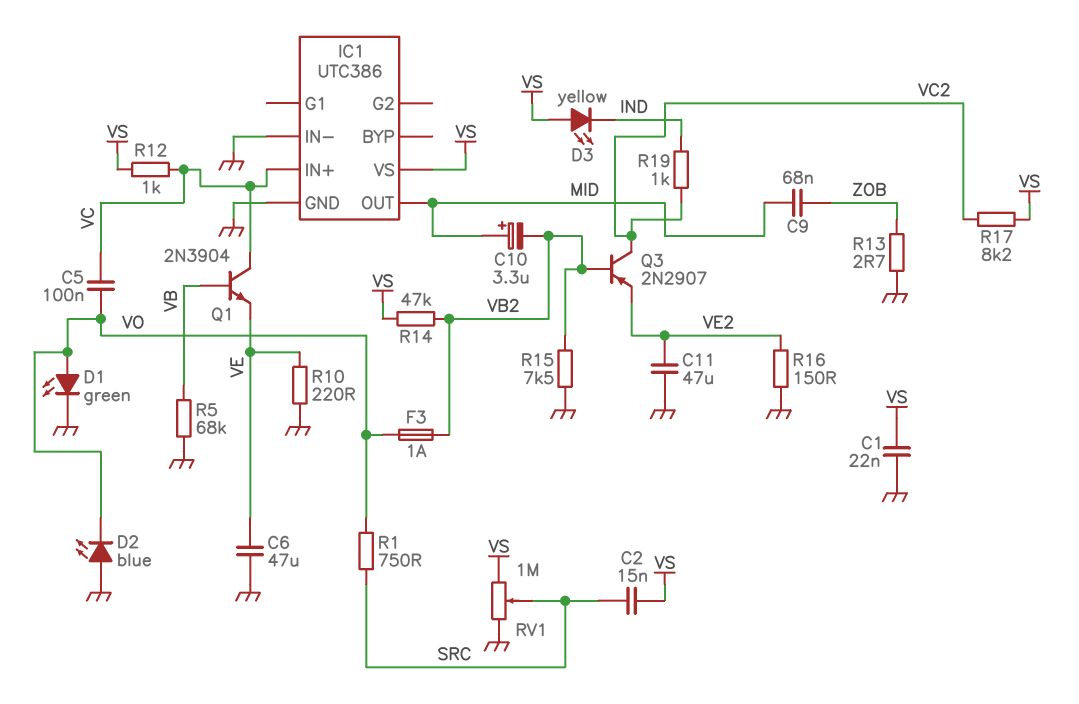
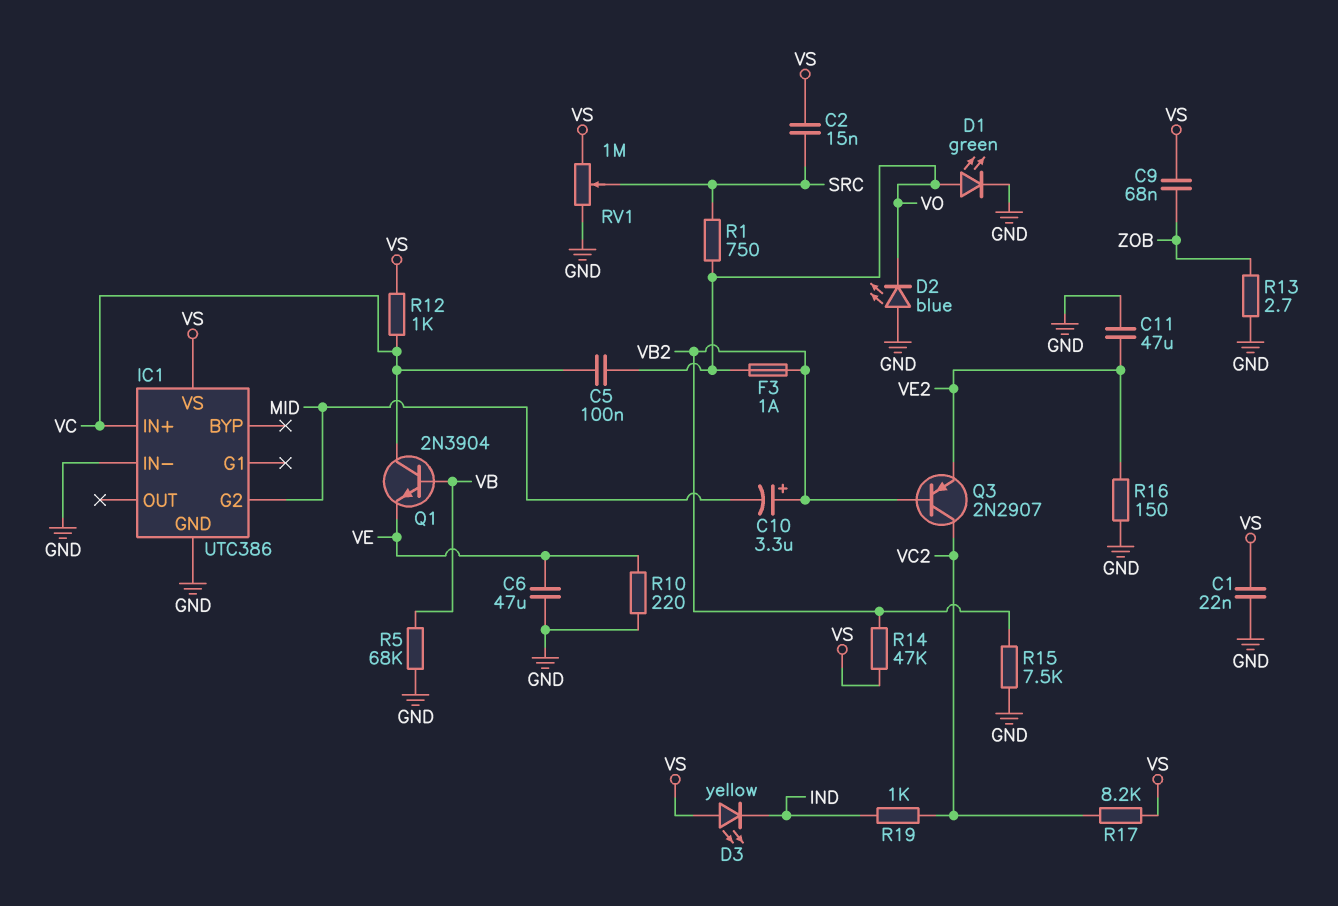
C9: 68nF (MID, ZOB) -> 68nF (VS, ZOB)
C10: 3.3uF (plus MID, minus VB2) -> 3.3uF (plus VB2, minus MID)
IC1 pin G2: none -> MID
IC1 pin OUT: MID -> none

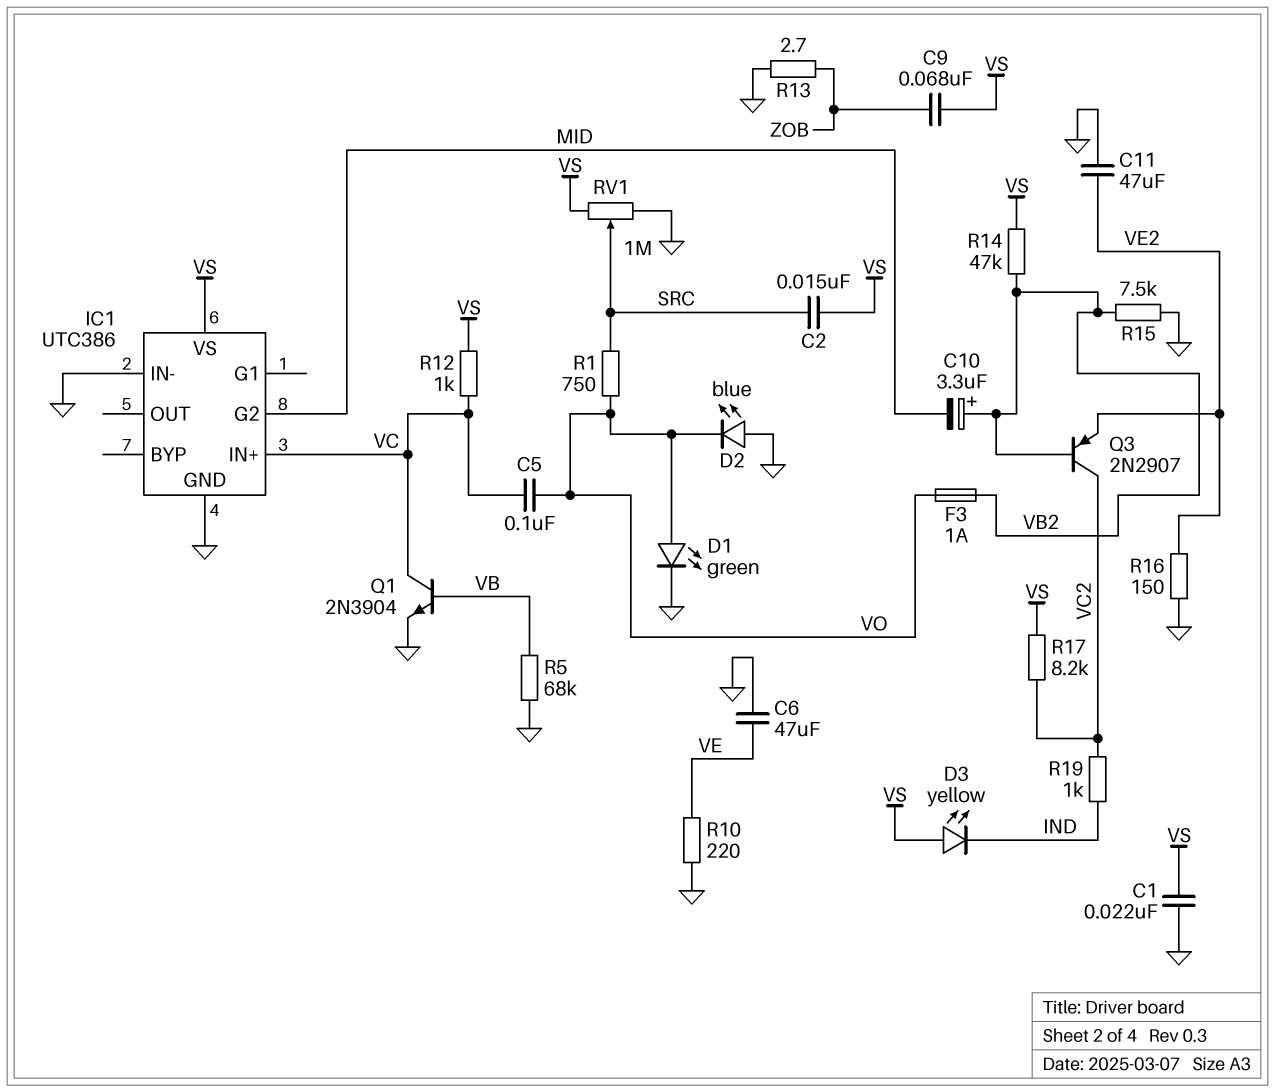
Q1: NPN 2N3904 (B VB, C VC, E VE) -> NPN 2N3904 (B VB, C VC, E GND)

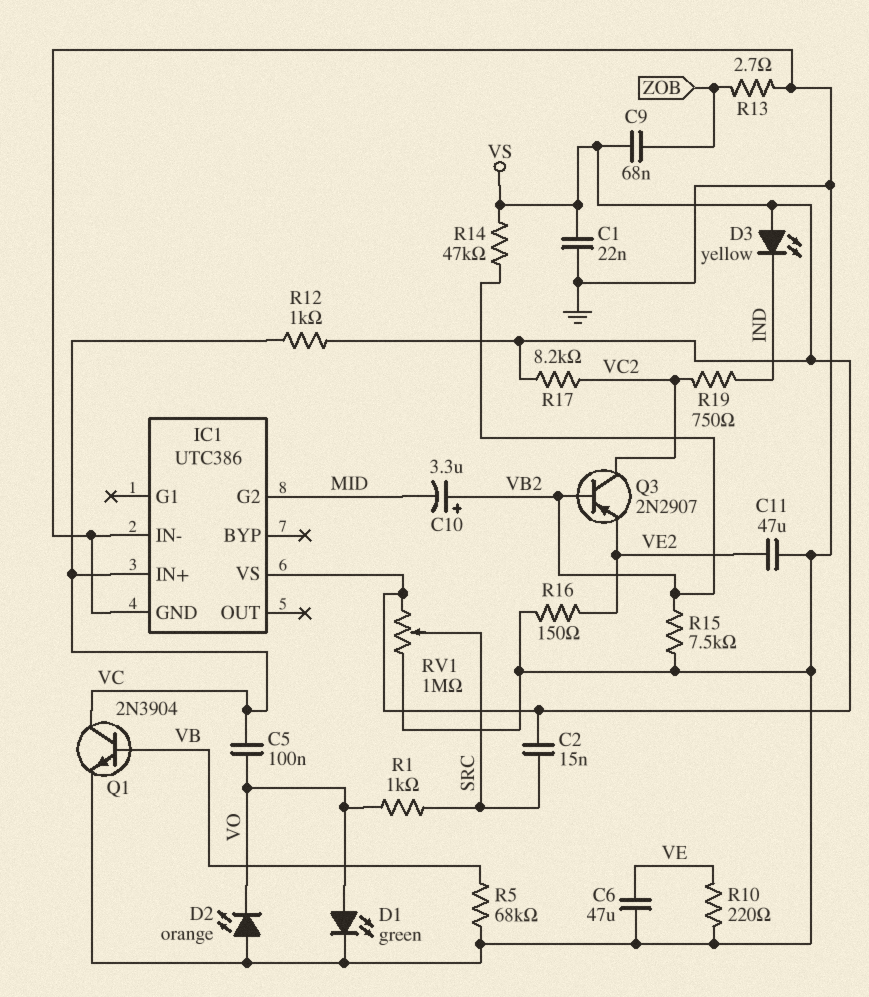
D2: LED blue (A GND, K VO) -> LED orange (A GND, K VO)
F3: 1A (VB2, VO) -> none
R1: 750 (SRC, VO) -> 1k (SRC, VO)
R19: 1k (IND, VC2) -> 750 (IND, VC2)

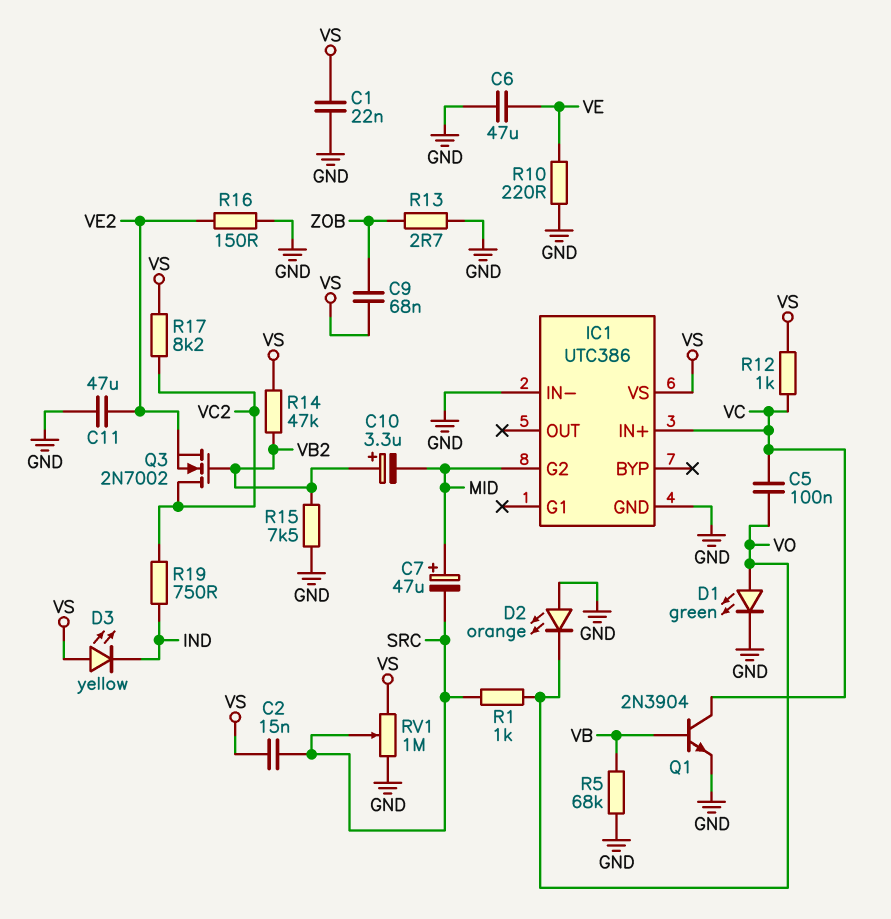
C7: none -> 47uF (plus MID, minus SRC)
Q3: PNP 2N2907 (B VB2, C VC2, E VE2) -> NMOS 2N7002 (G VB2, D VC2, S VE2)

